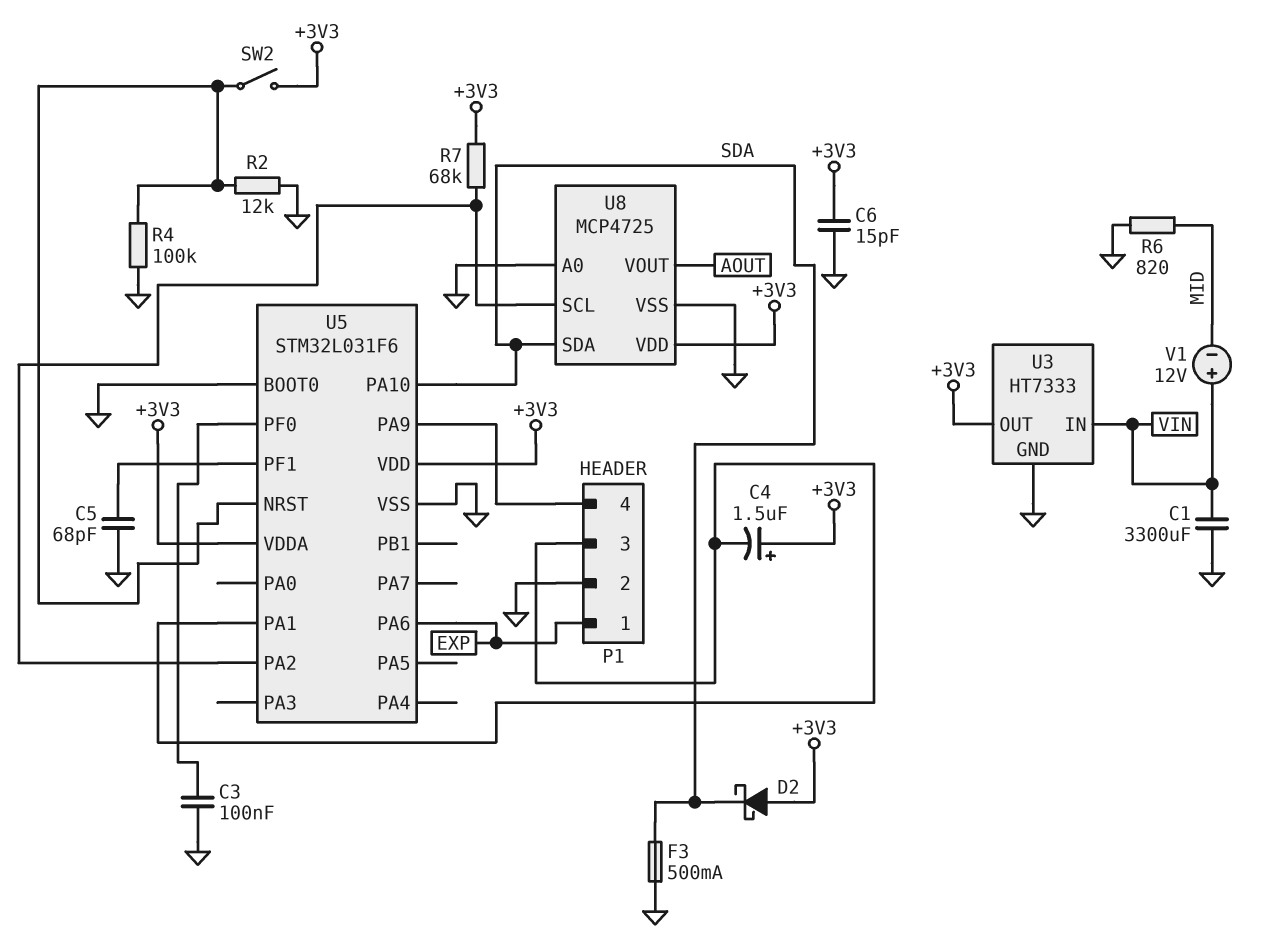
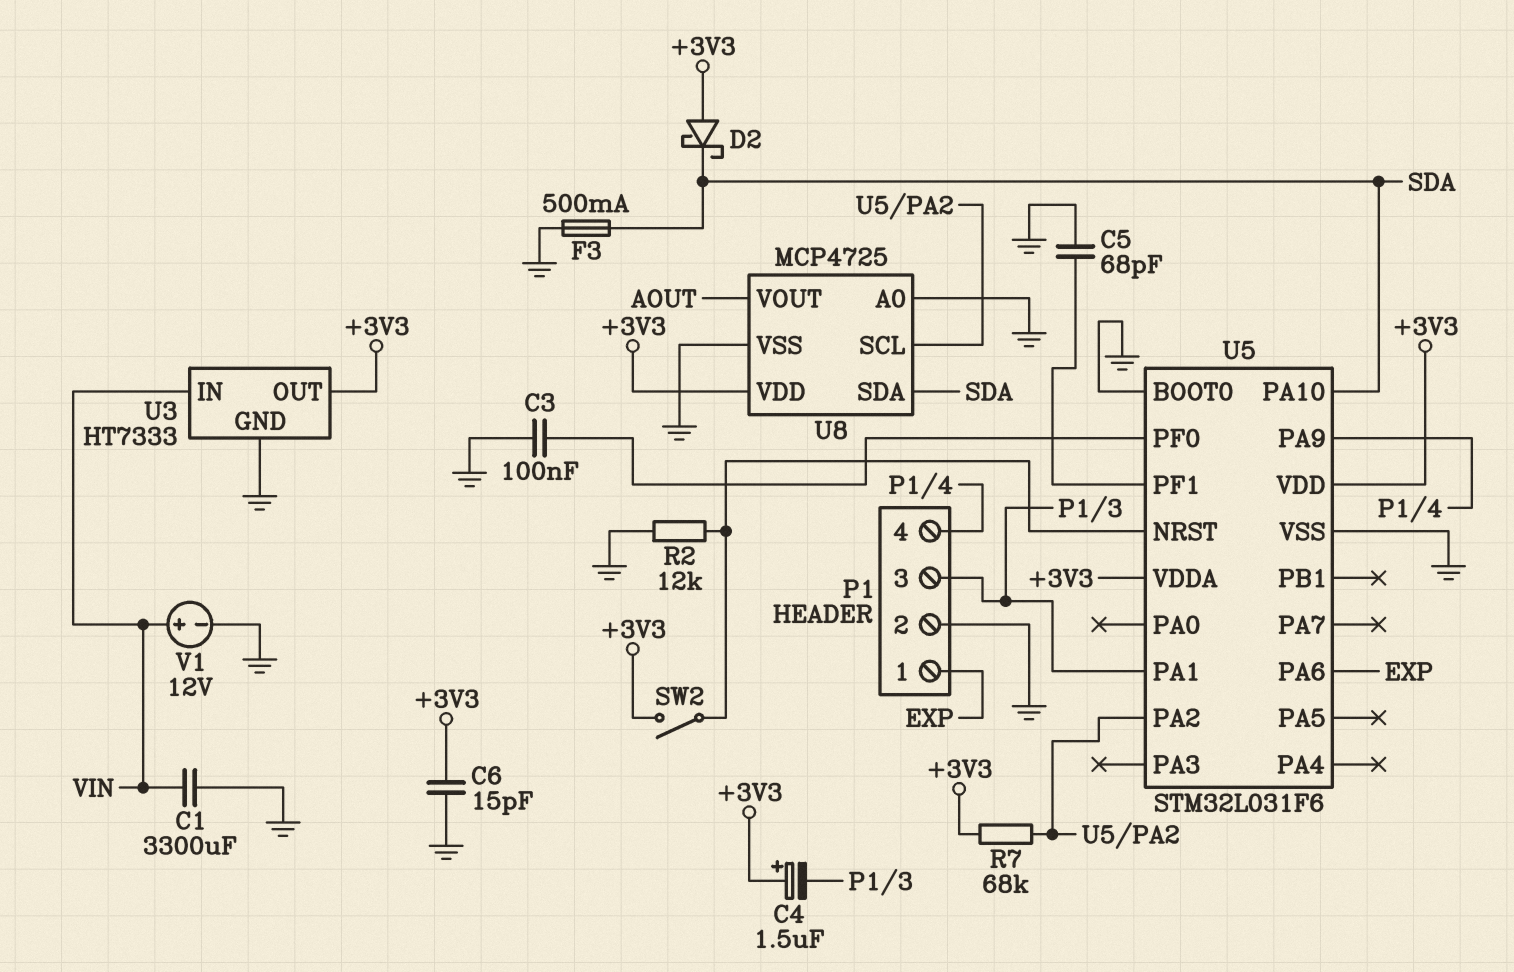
R4: 100k (GND, U5/NRST) -> none
R6: 820 (GND, MID) -> none
V1: 12V (plus VIN, minus MID) -> 12V (plus VIN, minus GND)

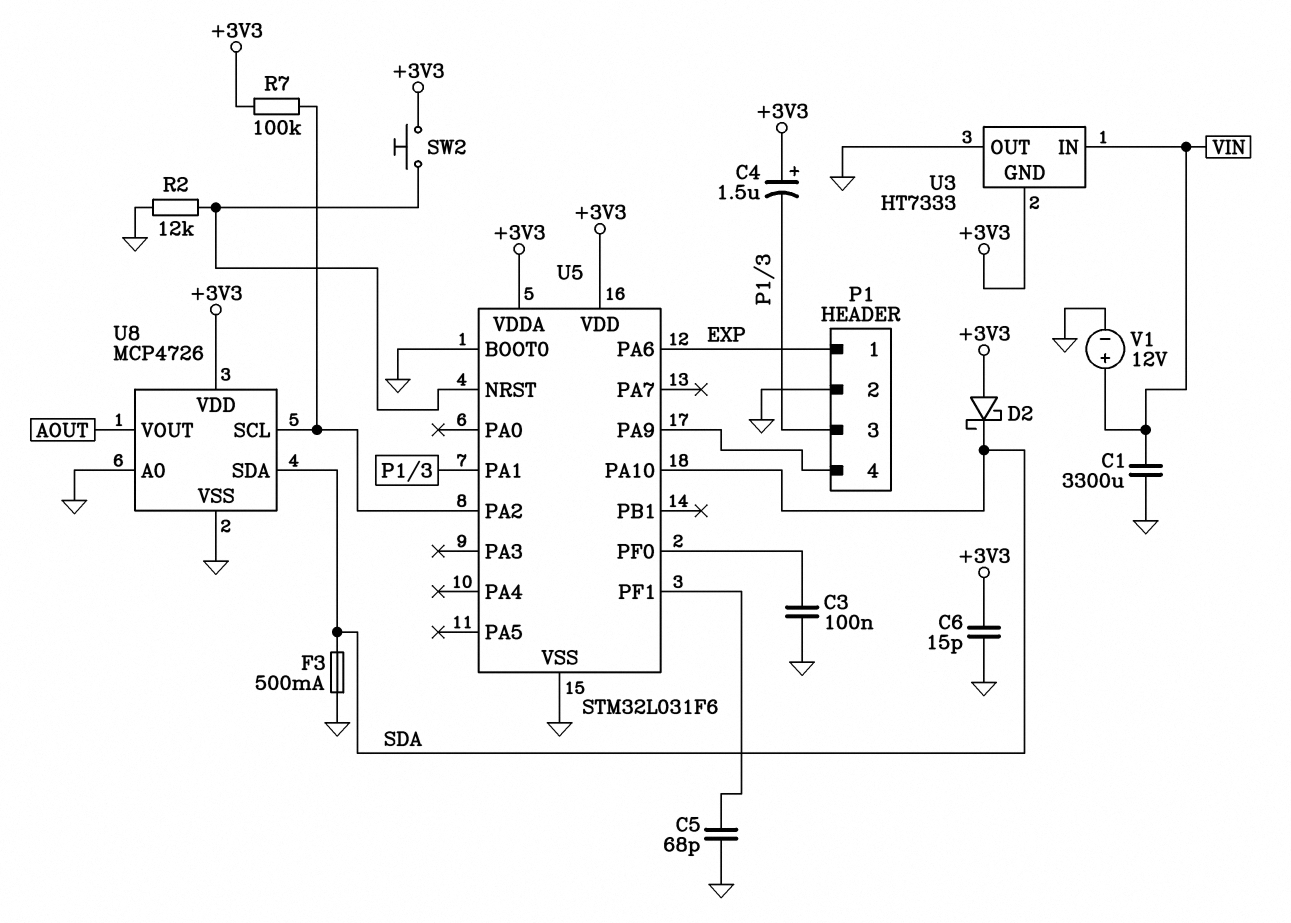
R7: 68k (+3V3, U5/PA2) -> 100k (+3V3, U5/PA2)
SW2: switch (+3V3, U5/NRST) -> button (+3V3, U5/NRST)
U3 pin GND: GND -> +3V3
U3 pin OUT: +3V3 -> GND
U8: MCP4725 -> MCP4726

